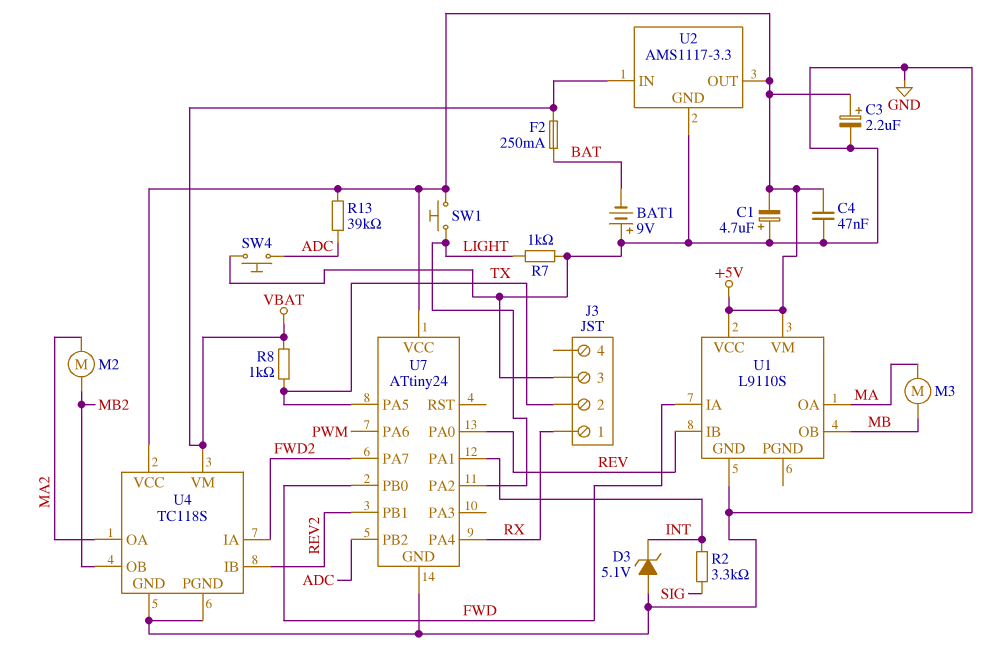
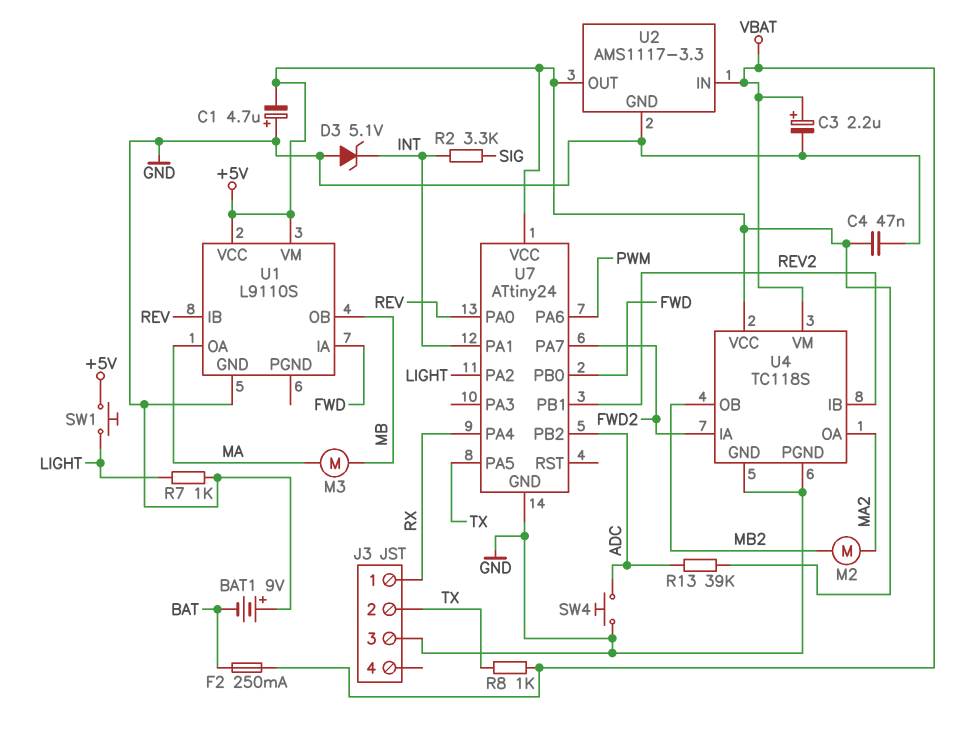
C3: 2.2uF (plus +5V, minus GND) -> 2.2uF (plus VBAT, minus GND)

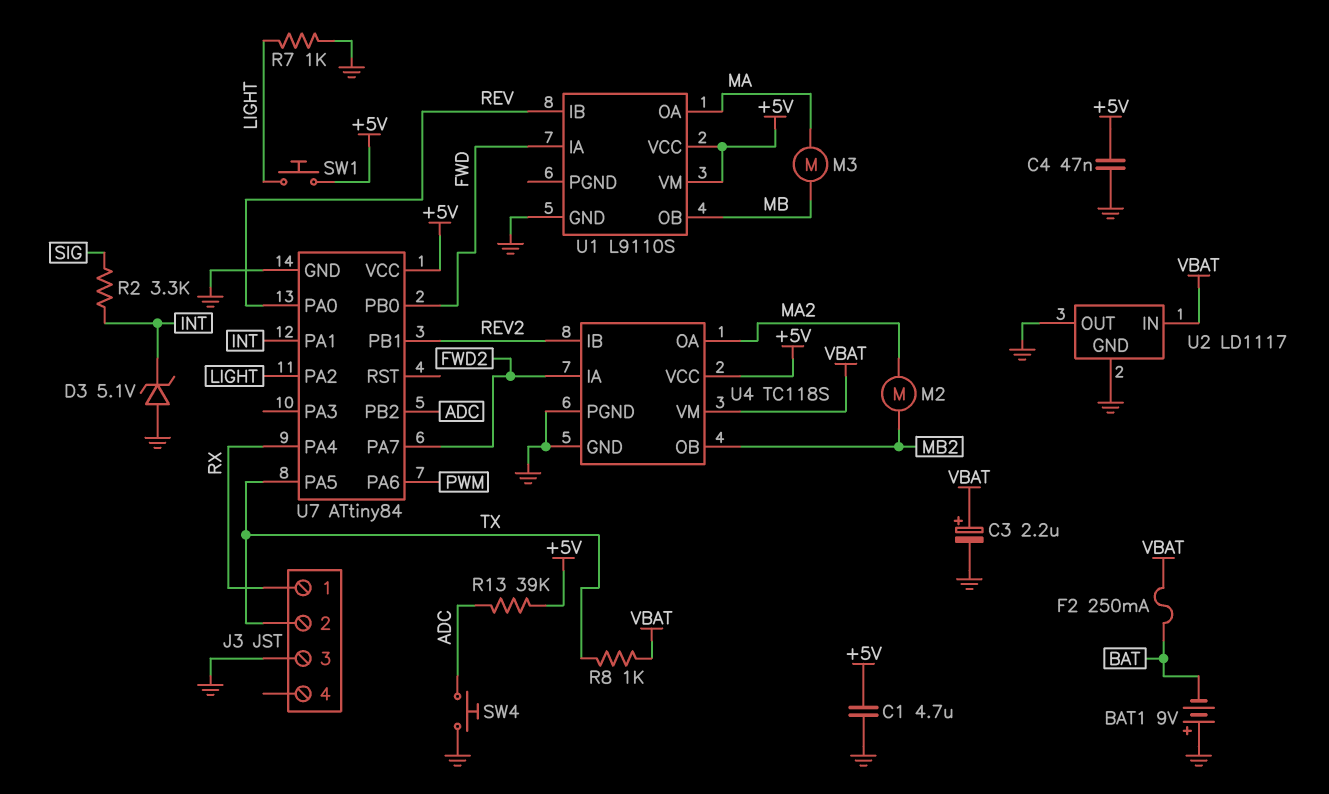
C1: 4.7uF (plus GND, minus +5V) -> 4.7uF (+5V, GND)
U2: AMS1117-3.3 -> LD1117
U2 pin OUT: +5V -> GND
U7: ATtiny24 -> ATtiny84

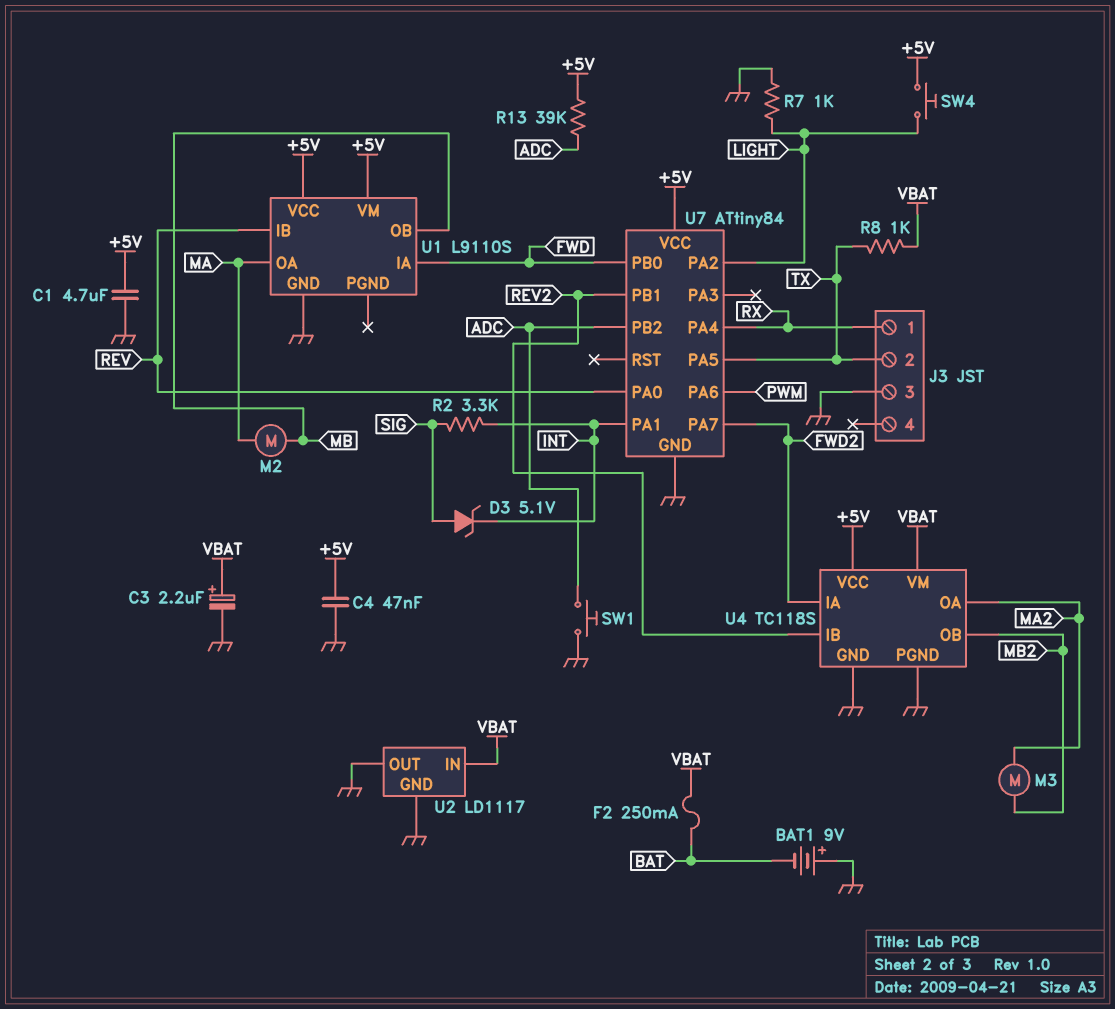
D3: zener 5.1V (A GND, K INT) -> zener 5.1V (A SIG, K INT)
M2: motor (MA2, MB2) -> motor (MA, MB)
M3: motor (MA, MB) -> motor (MA2, MB2)
SW1: button (+5V, LIGHT) -> button (ADC, GND)
SW4: button (ADC, GND) -> button (+5V, LIGHT)

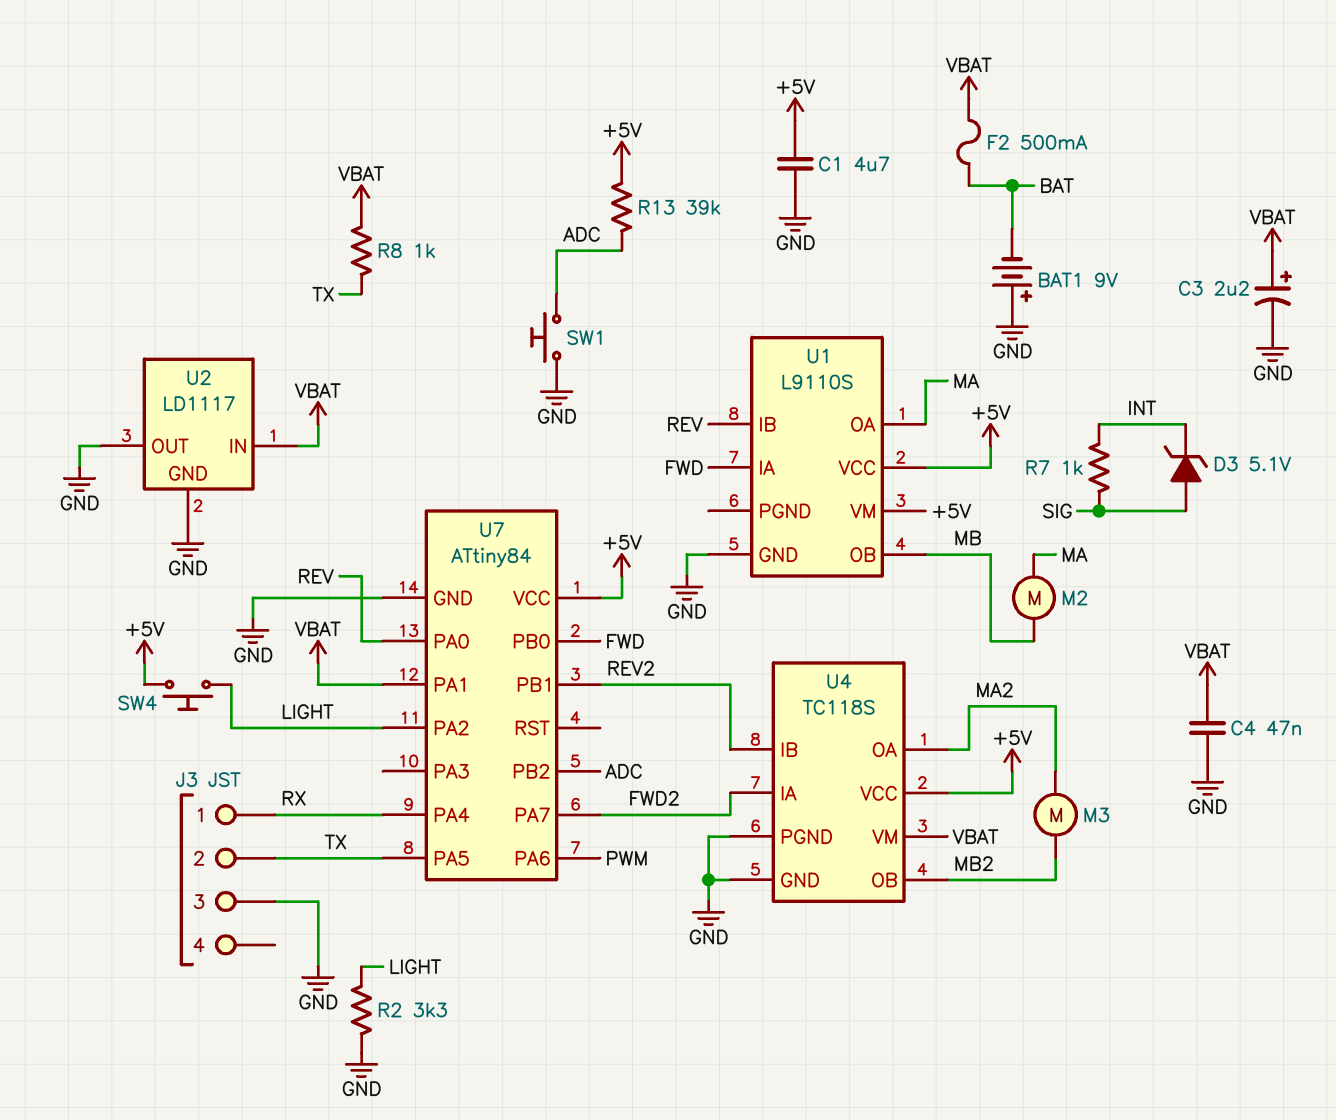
C4: 47nF (+5V, GND) -> 47nF (GND, VBAT)
F2: 250mA (BAT, VBAT) -> 500mA (BAT, VBAT)
R2: 3.3k (INT, SIG) -> 3.3k (GND, LIGHT)
R7: 1k (GND, LIGHT) -> 1k (INT, SIG)
U7 pin PA1: INT -> VBAT

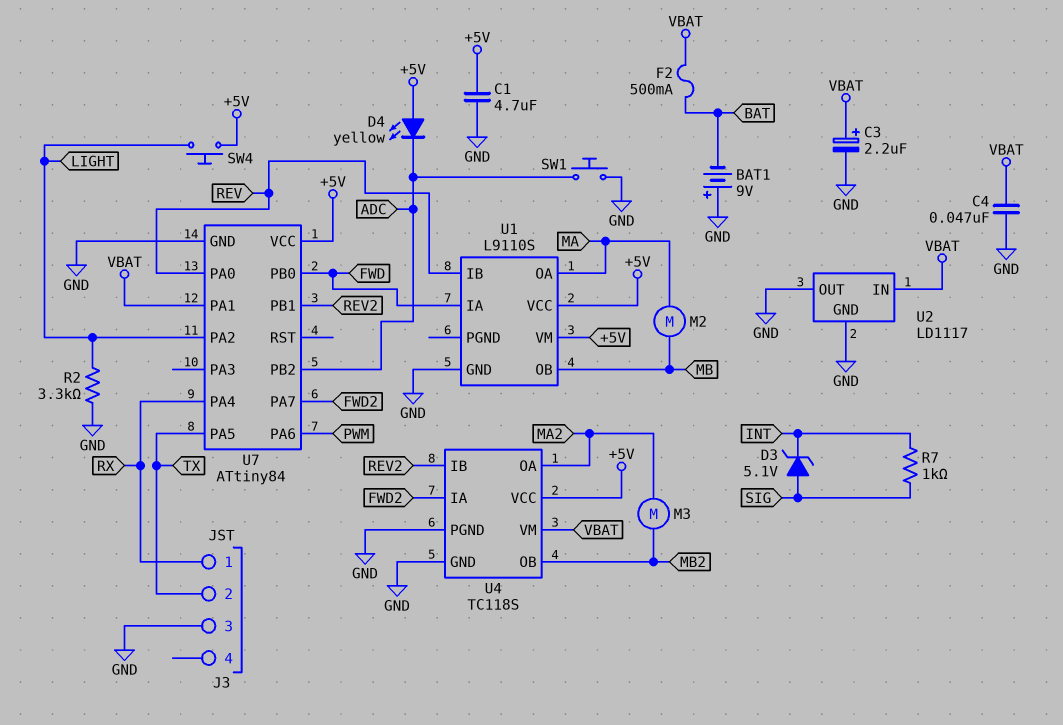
D4: none -> LED yellow (A +5V, K ADC)
R8: 1k (TX, VBAT) -> none
R13: 39k (+5V, ADC) -> none

